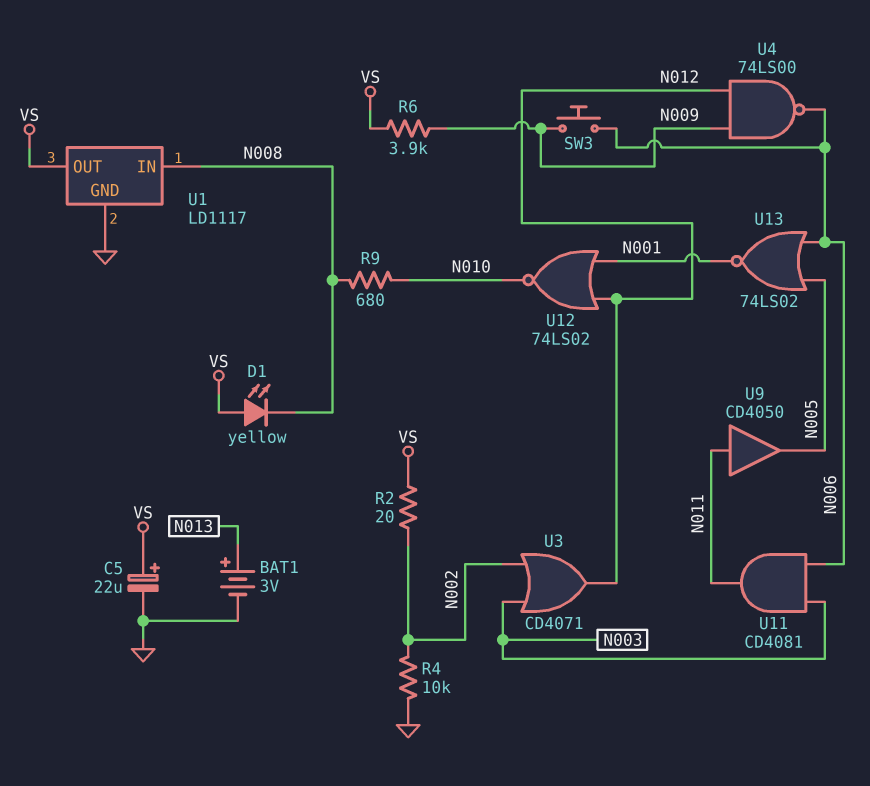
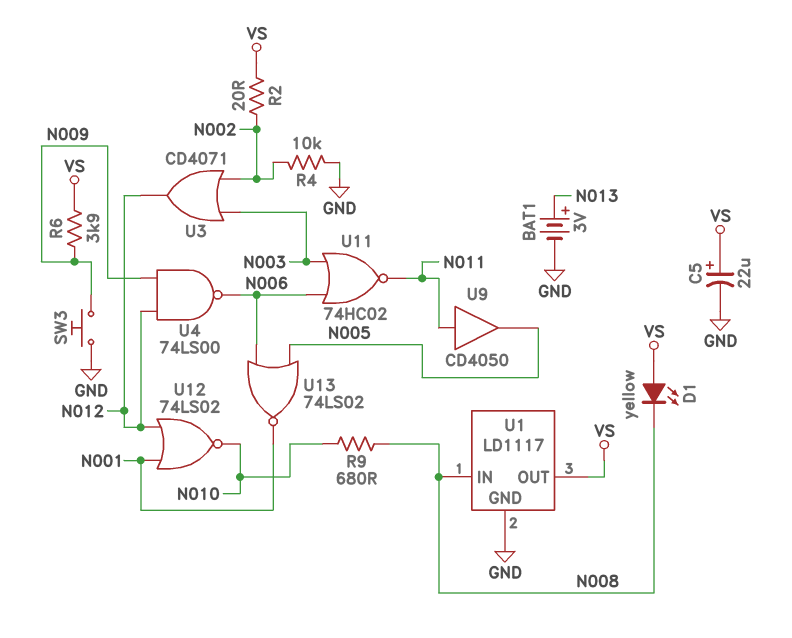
SW3: button (N006, N009) -> button (GND, N009)
U11: AND CD4081 (in N003, in N006, out N011) -> NOR 74HC02 (in N003, in N006, out N011)

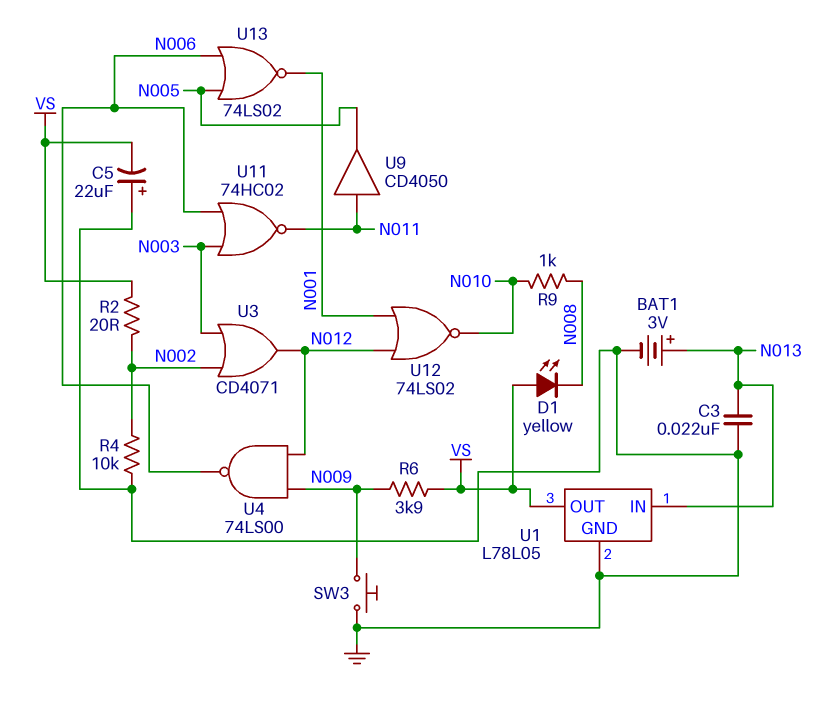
C3: none -> 22nF (GND, N013)
C5: 22uF (plus VS, minus GND) -> 22uF (plus GND, minus VS)
R9: 680 (N008, N010) -> 1k (N008, N010)
U1: LD1117 -> L78L05
U1 pin IN: N008 -> N013

